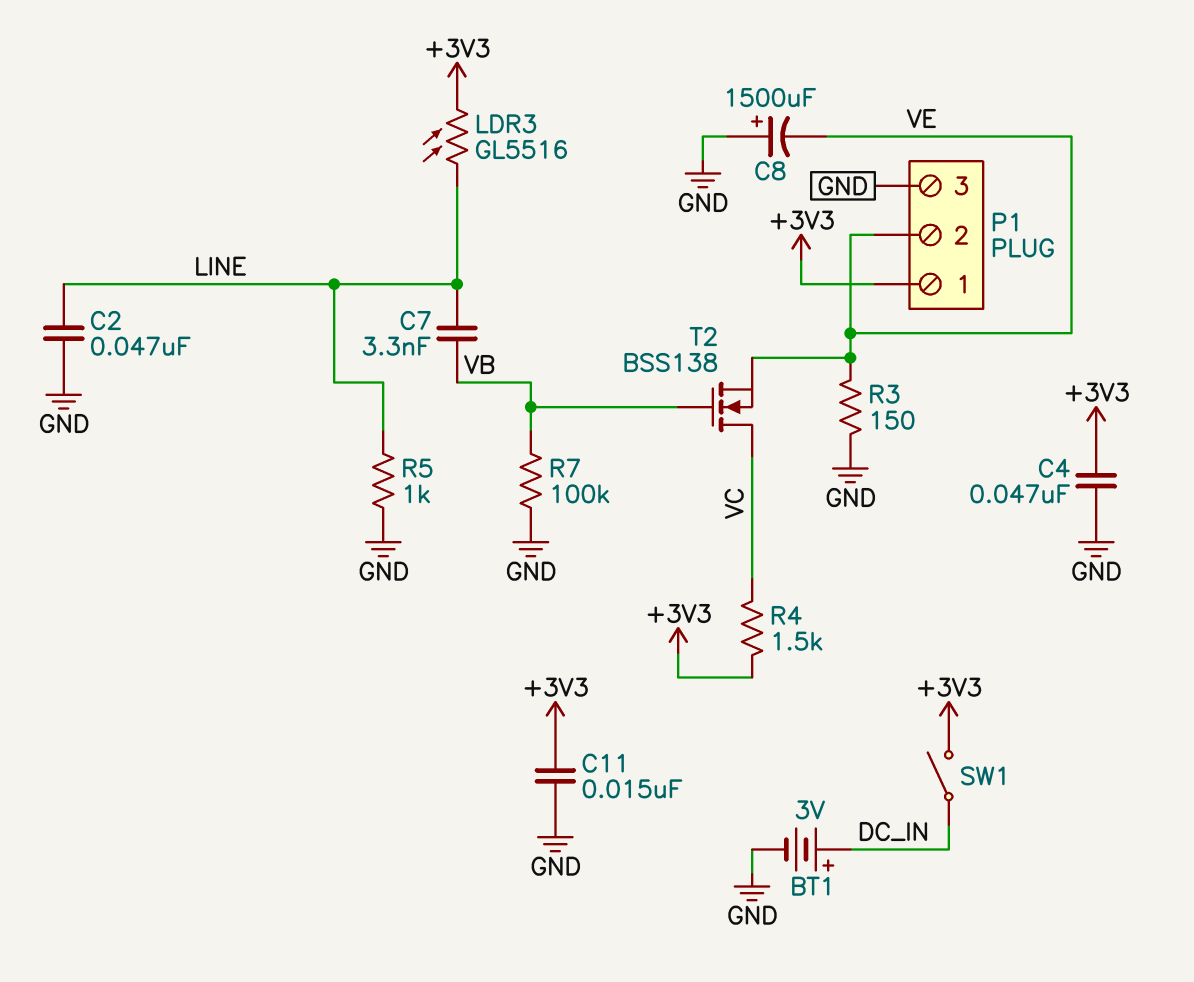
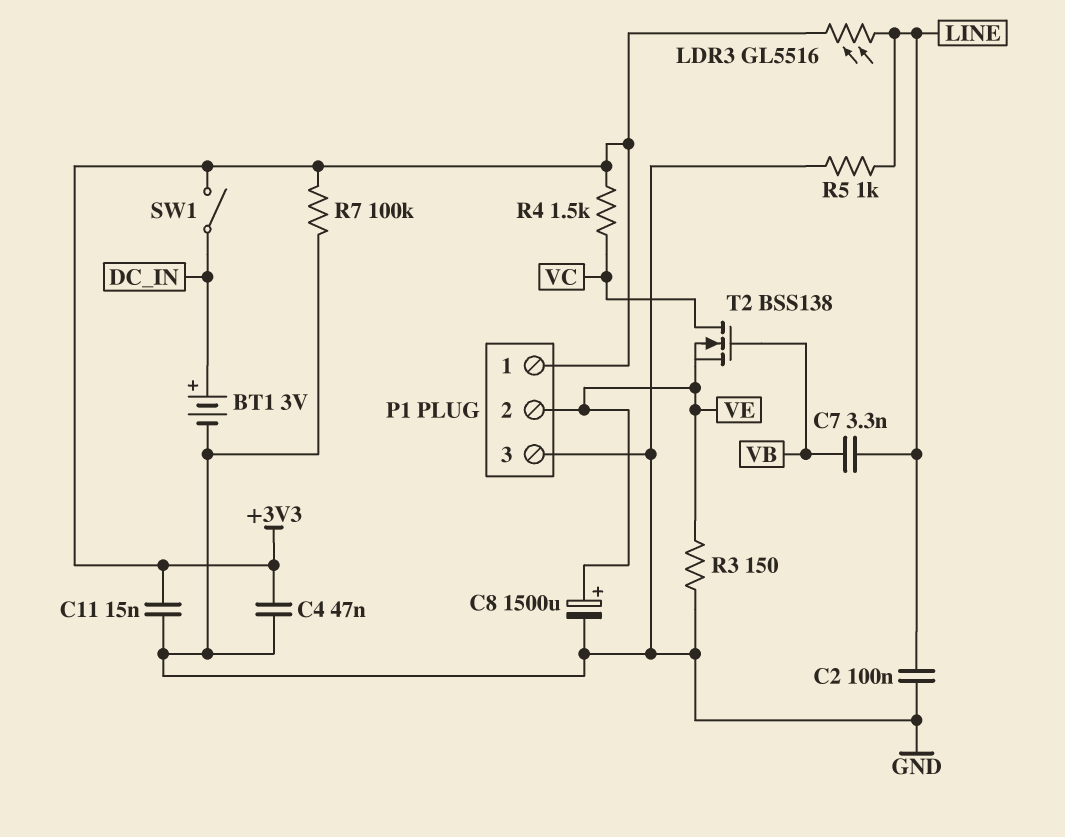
C2: 47nF (GND, LINE) -> 100nF (GND, LINE)
C8: 1500uF (plus GND, minus VE) -> 1500uF (plus VE, minus GND)
R7: 100k (GND, VB) -> 100k (+3V3, GND)

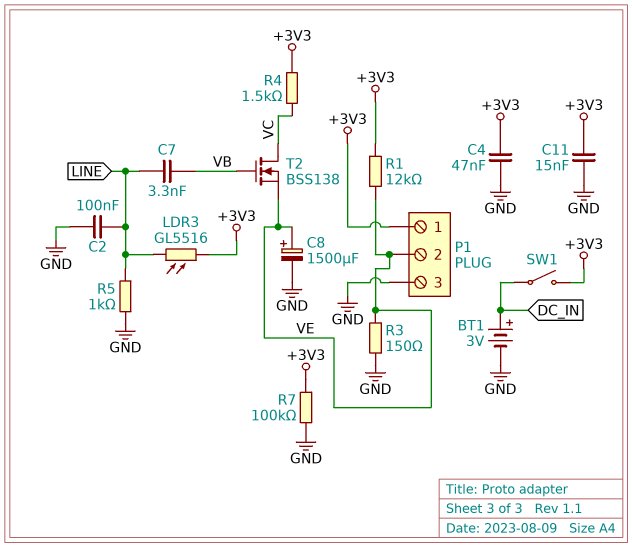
R1: none -> 12k (+3V3, VE)

